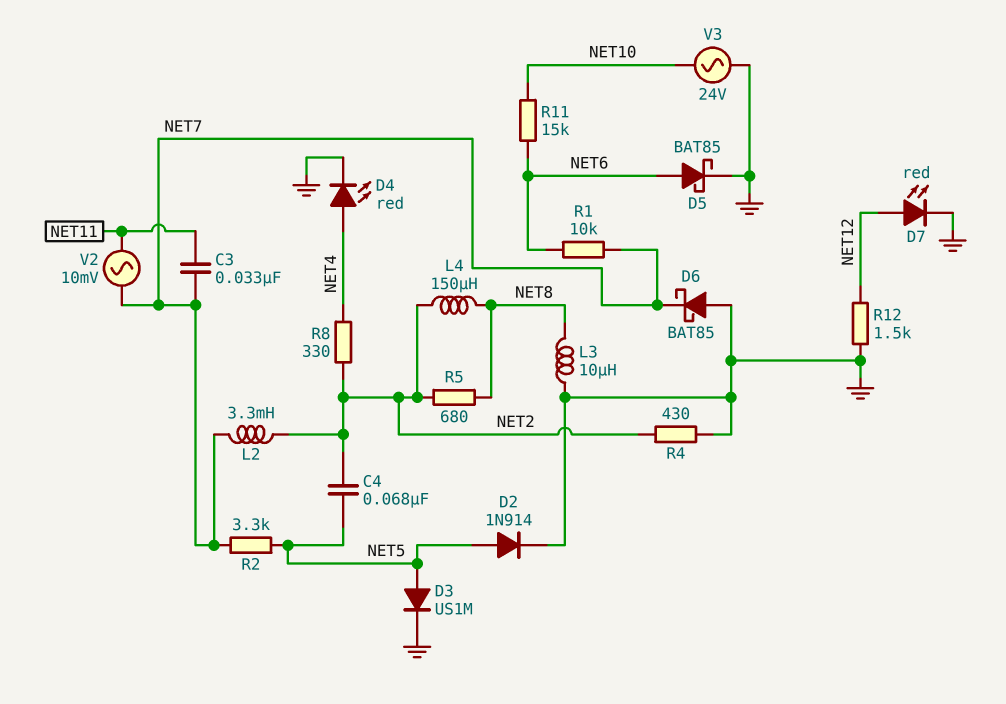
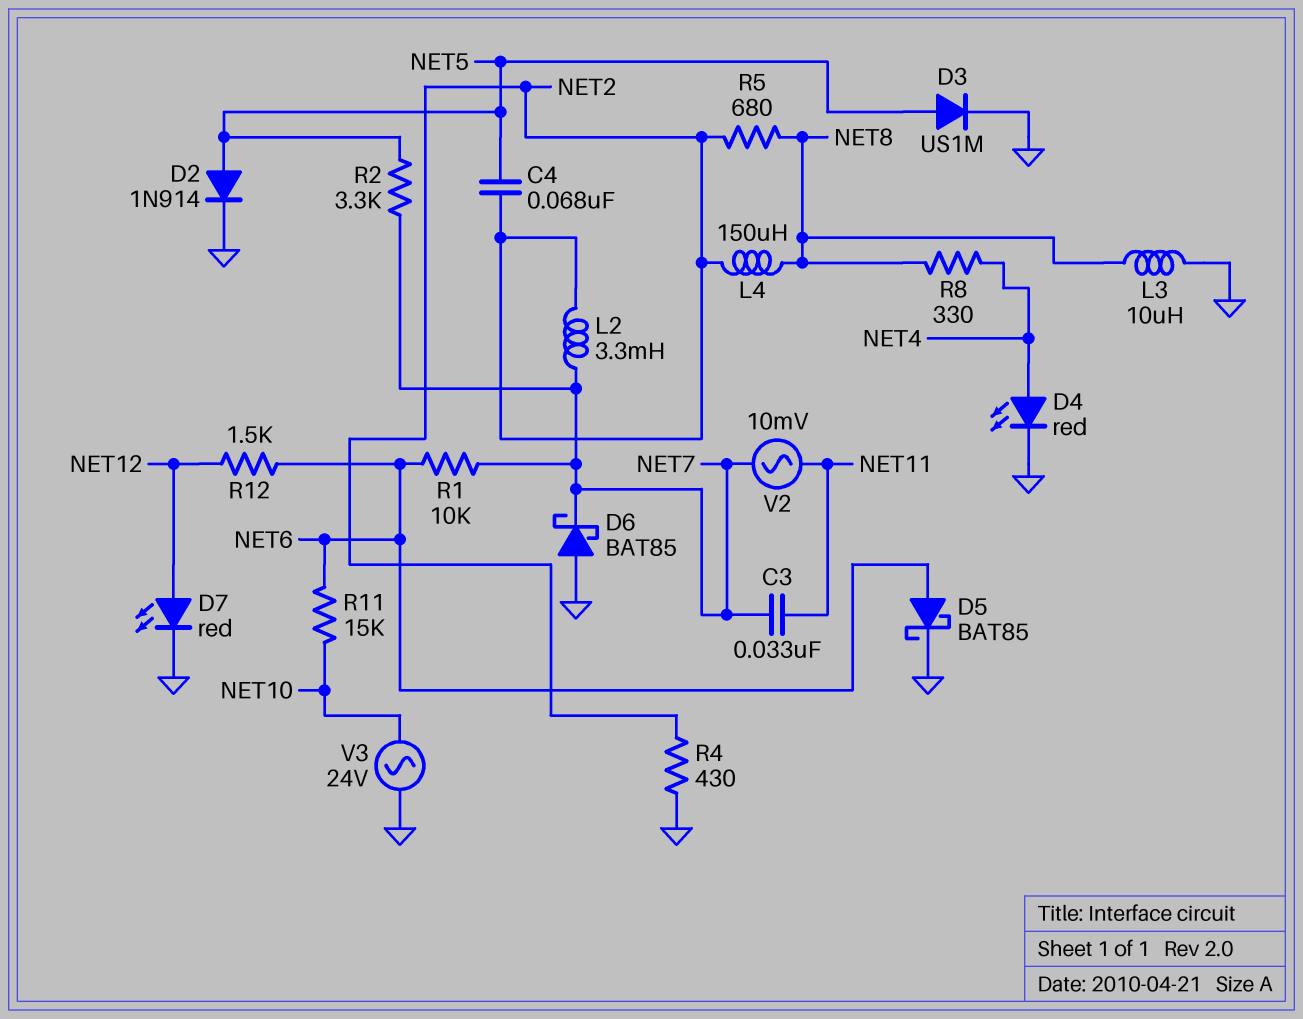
R8: 330 (NET2, NET4) -> 330 (NET4, NET8)
R12: 1.5k (GND, NET12) -> 1.5k (NET6, NET12)

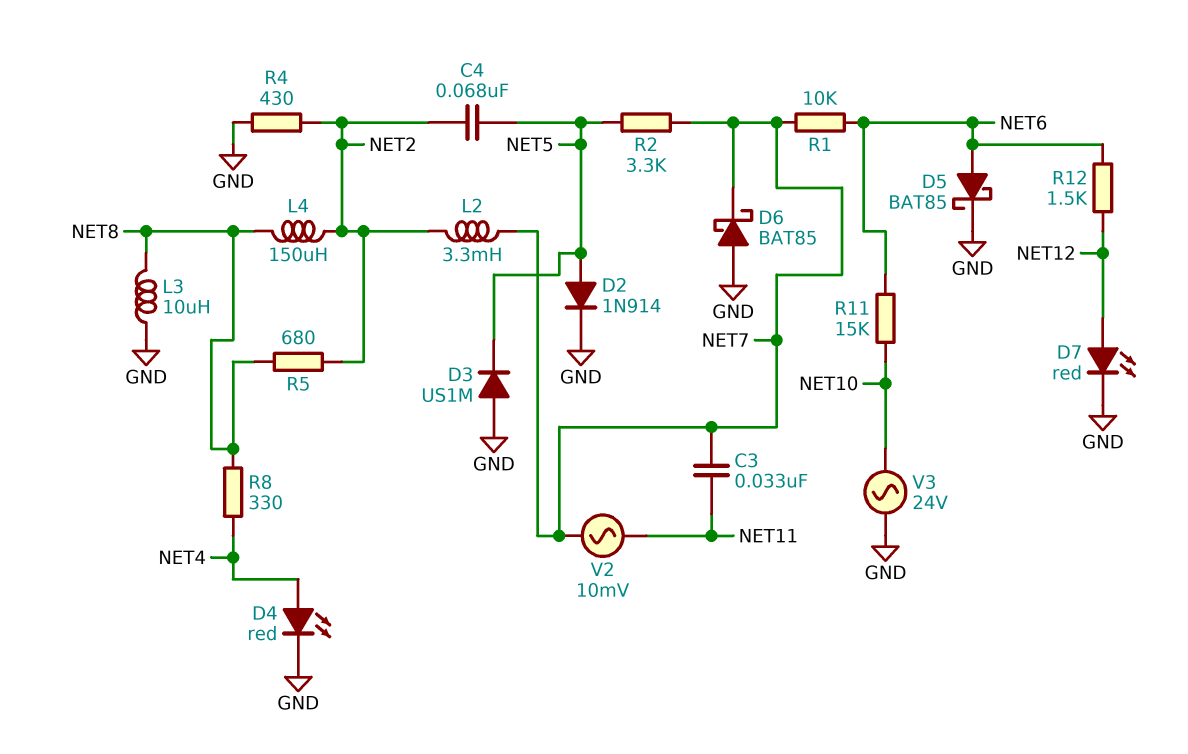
D3: diode US1M (A NET5, K GND) -> diode US1M (A GND, K NET5)

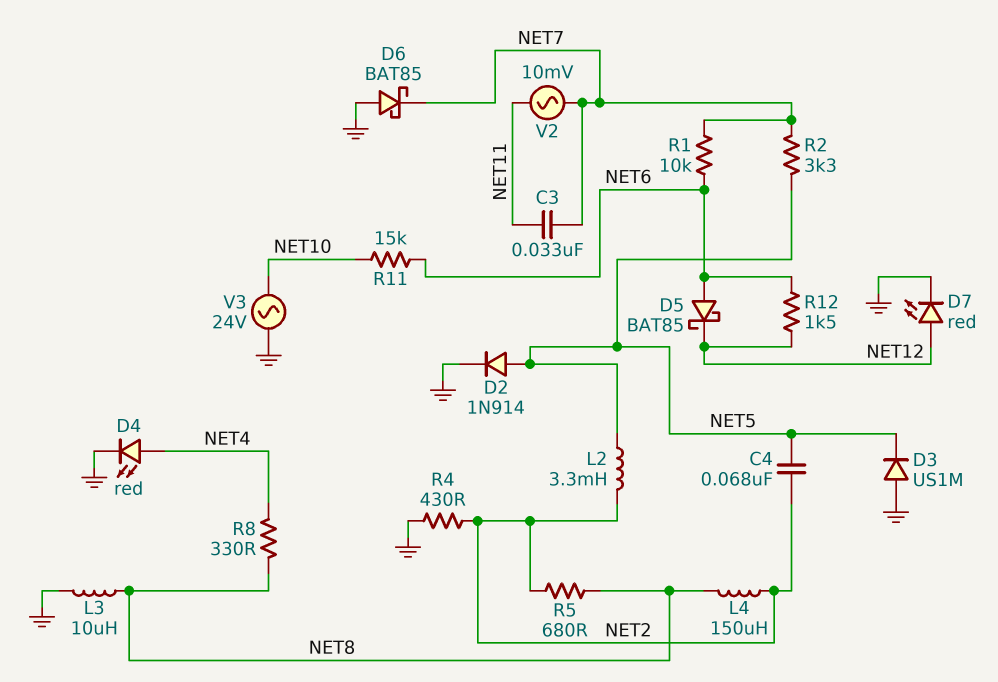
D5: schottky BAT85 (A NET6, K GND) -> schottky BAT85 (A NET6, K NET12)
L2: 3.3mH (NET2, NET7) -> 3.3mH (NET2, NET5)

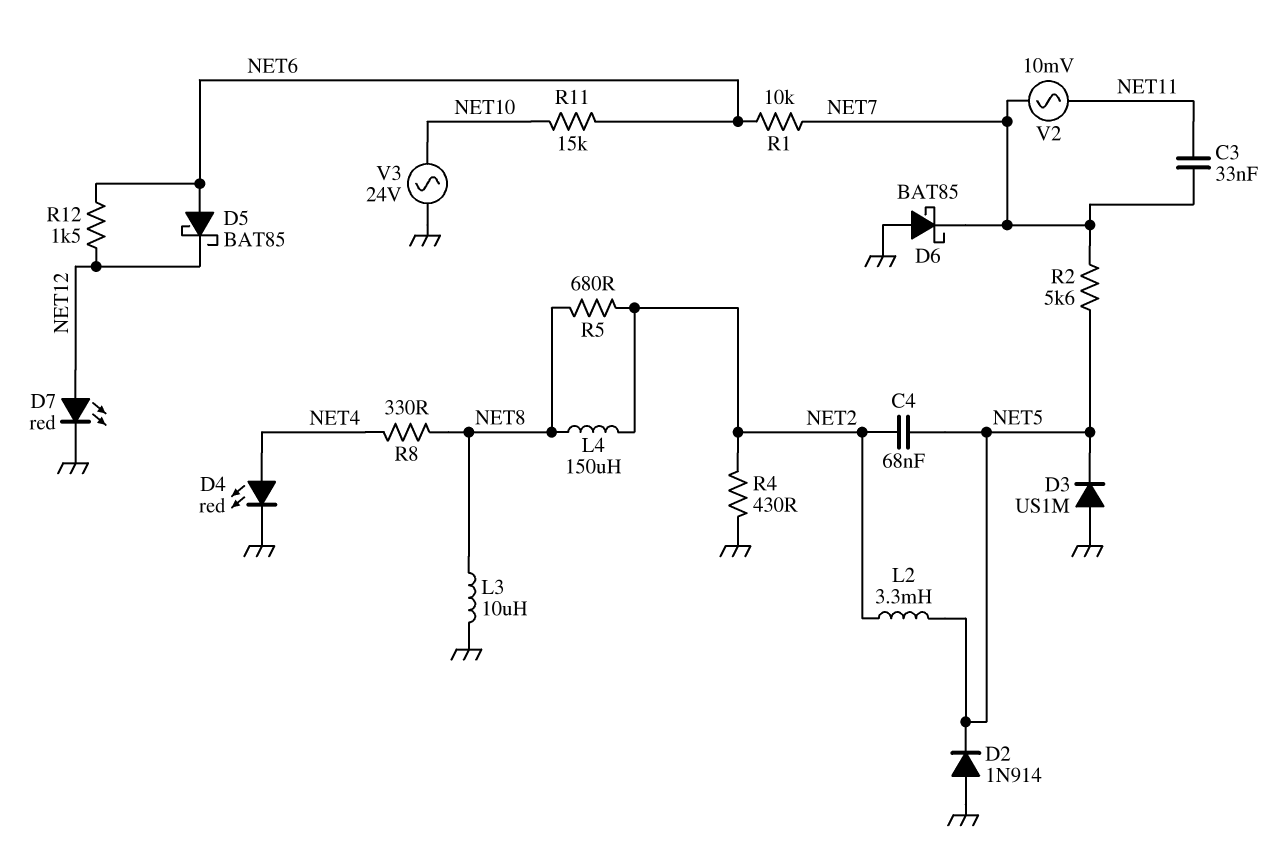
D2: diode 1N914 (A NET5, K GND) -> diode 1N914 (A GND, K NET5)
R2: 3.3k (NET5, NET7) -> 5.6k (NET5, NET7)

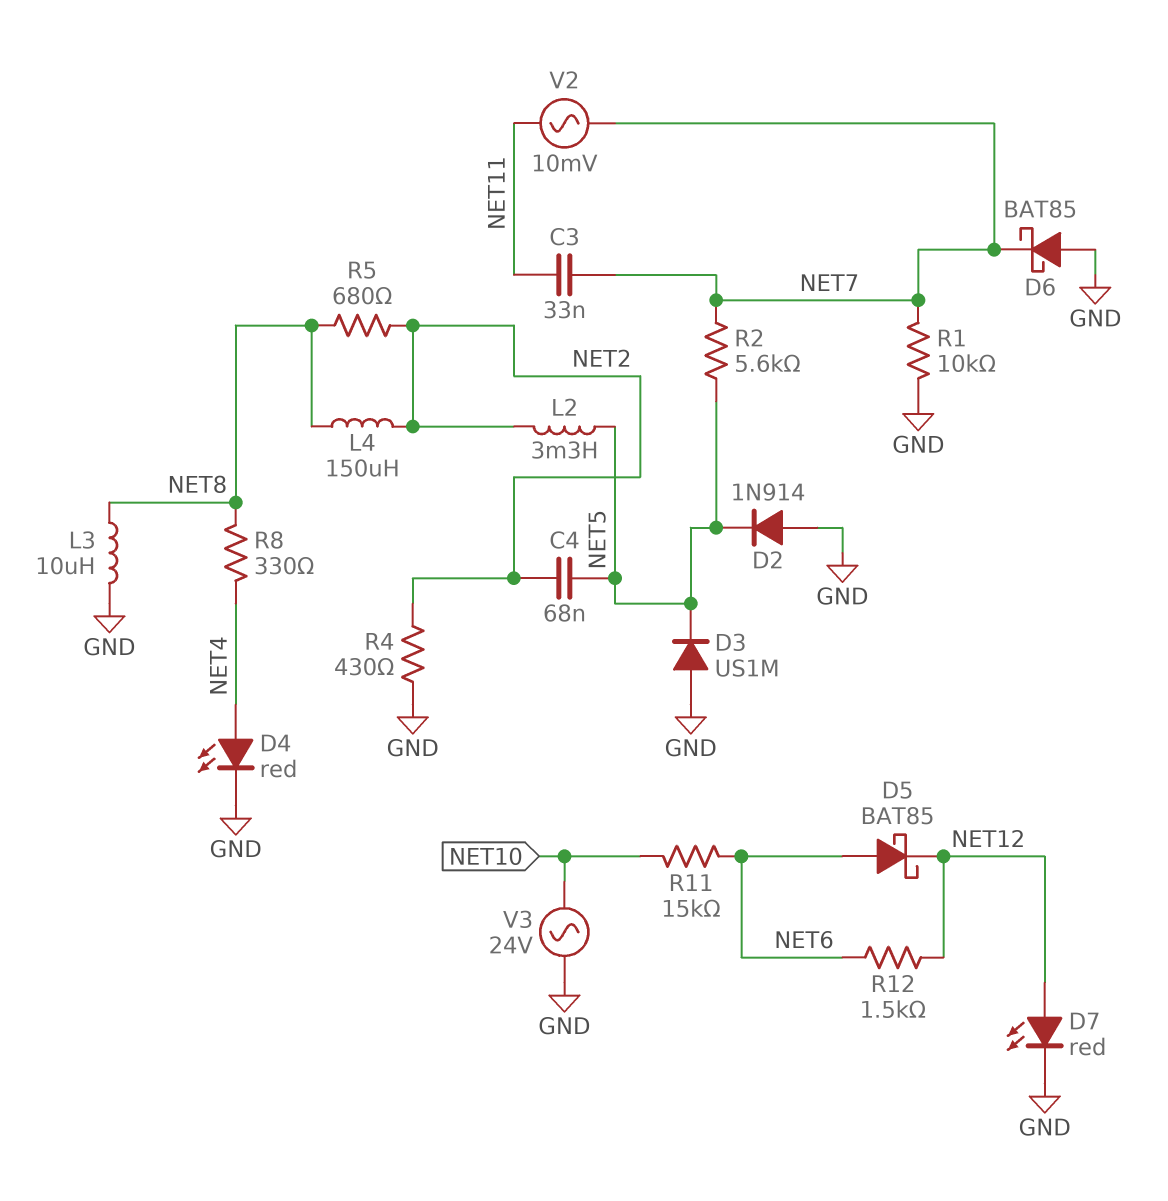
R1: 10k (NET6, NET7) -> 10k (GND, NET7)

